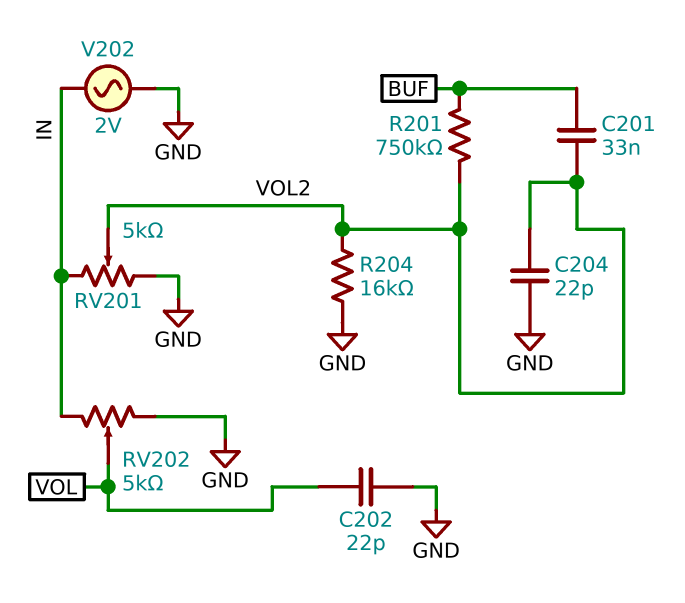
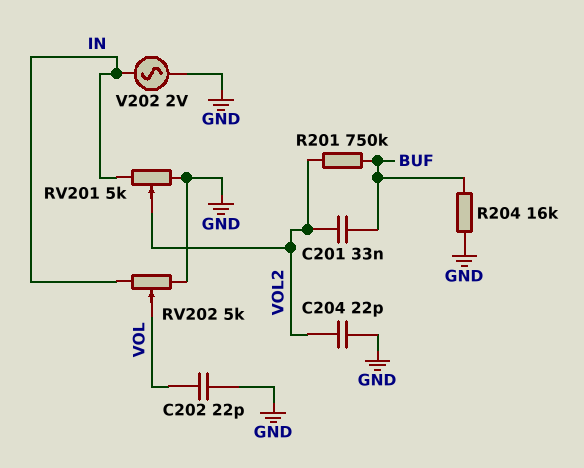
R204: 16k (GND, VOL2) -> 16k (BUF, GND)

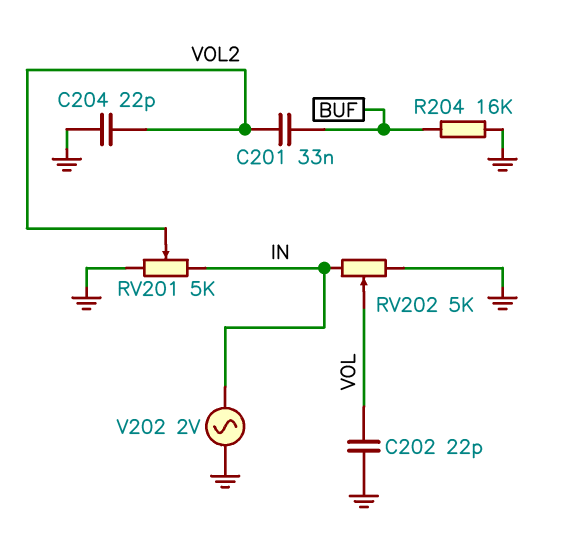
R201: 750k (BUF, VOL2) -> none

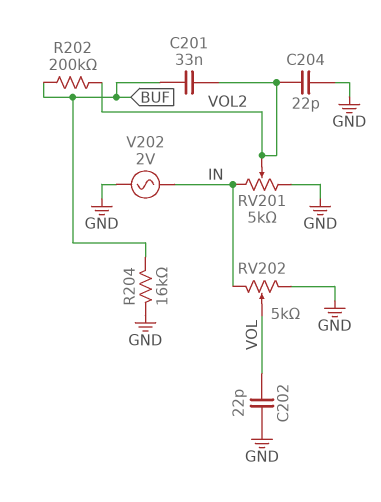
R202: none -> 200k (BUF, VOL2)

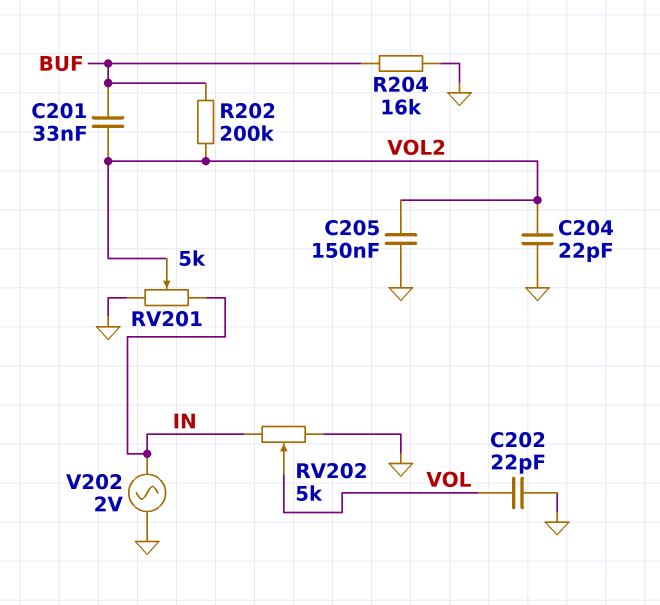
C205: none -> 150nF (GND, VOL2)

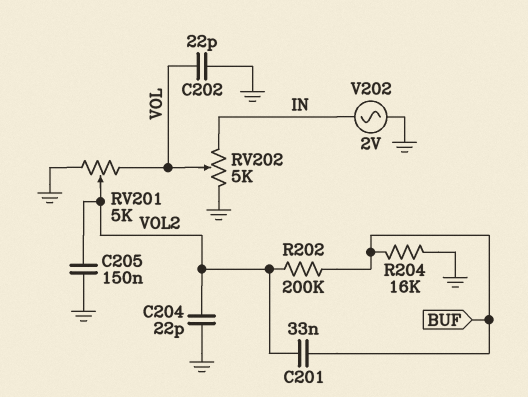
RV201: 5k (GND, IN, wiper VOL2) -> 5k (GND, VOL, wiper VOL2)

